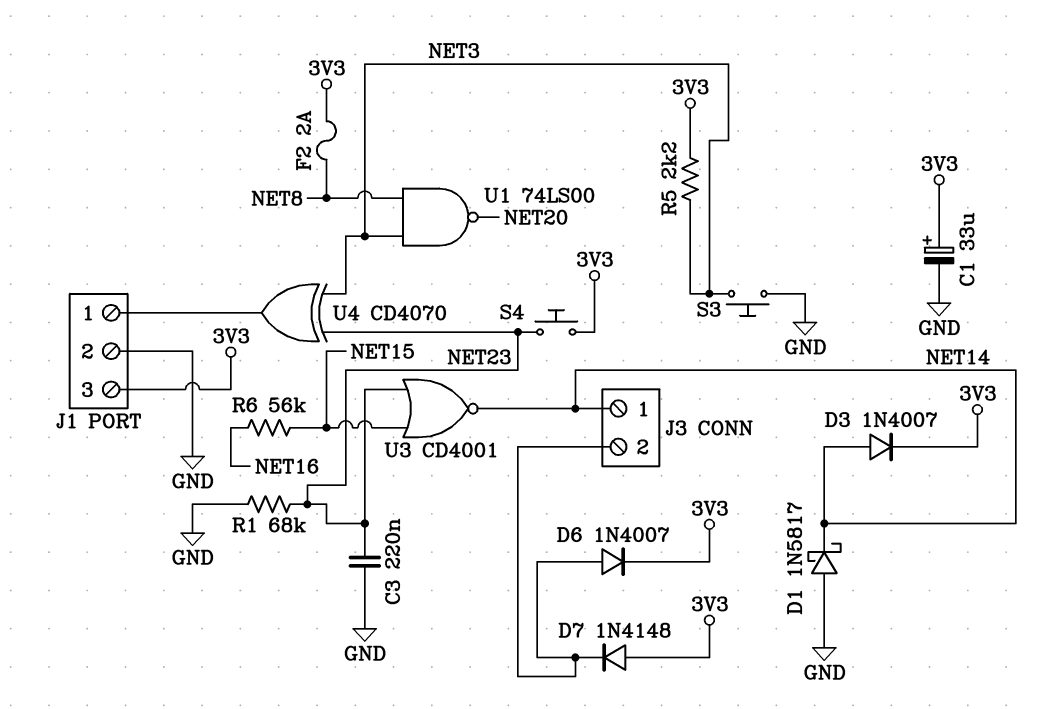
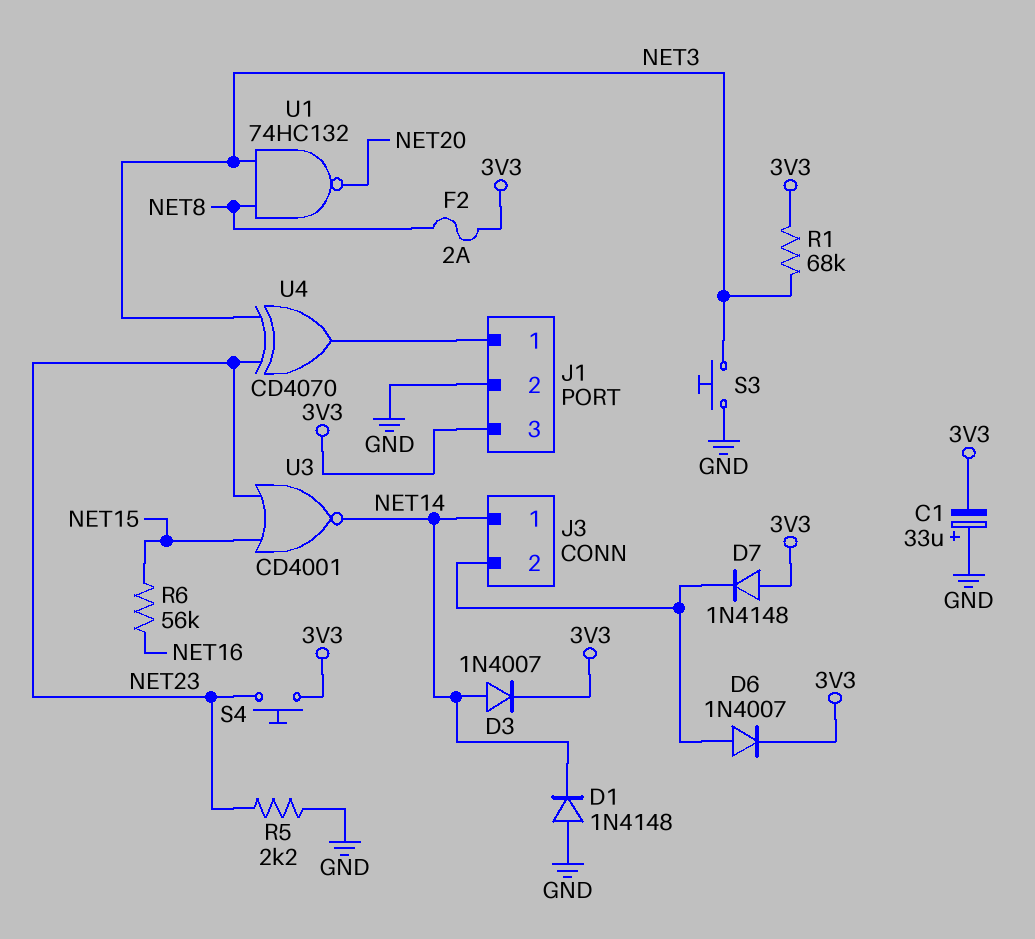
C1: 33uF (plus 3V3, minus GND) -> 33uF (plus GND, minus 3V3)
C3: 220nF (GND, NET23) -> none
D1: schottky 1N5817 (A GND, K NET14) -> diode 1N4148 (A GND, K NET14)
R1: 68k (GND, NET23) -> 68k (3V3, NET3)
R5: 2.2k (3V3, NET3) -> 2.2k (GND, NET23)
U1: NAND 74LS00 (in NET3, in NET8, out NET20) -> NAND 74HC132 (in NET3, in NET8, out NET20)

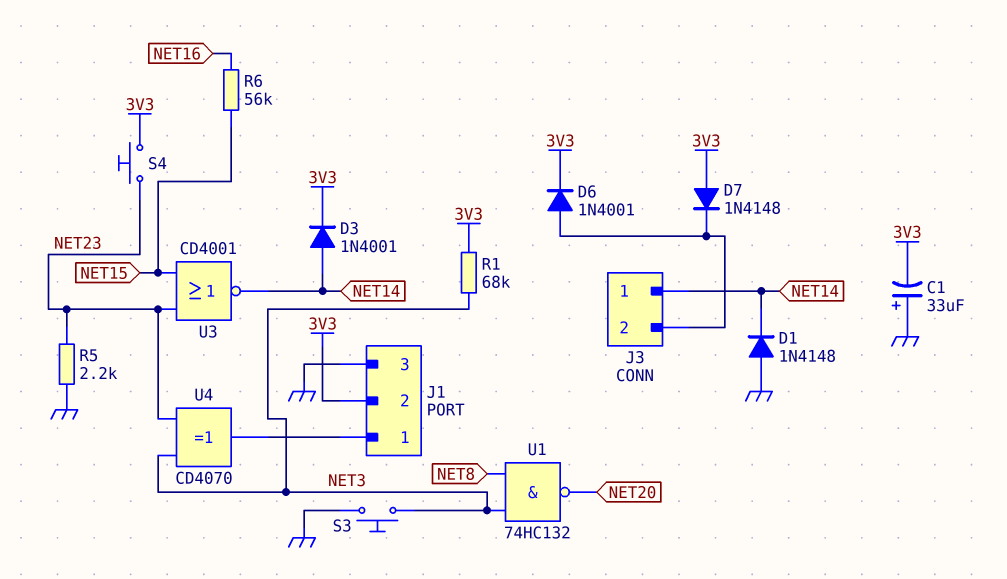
D3: diode 1N4007 (A NET14, K 3V3) -> diode 1N4001 (A NET14, K 3V3)
D6: diode 1N4007 (A J3/2, K 3V3) -> diode 1N4001 (A J3/2, K 3V3)
F2: 2A (3V3, NET8) -> none
J1 pin 2: GND -> 3V3
J1 pin 3: 3V3 -> GND

